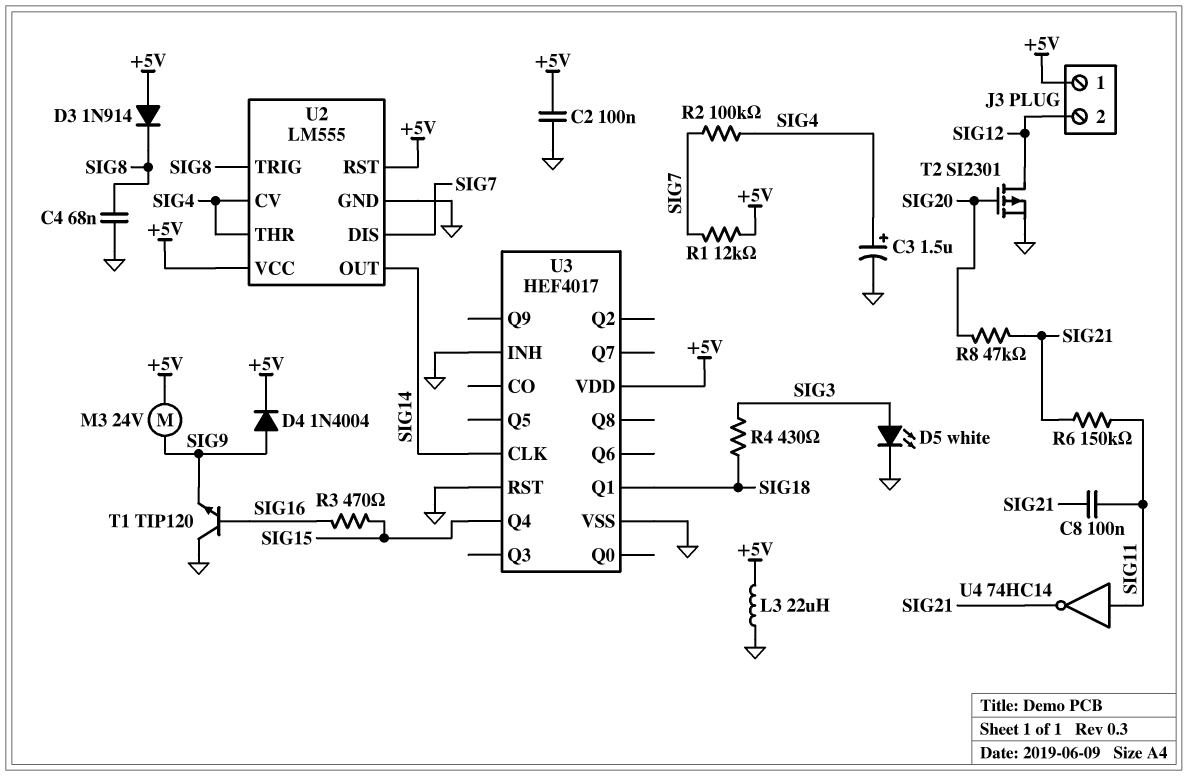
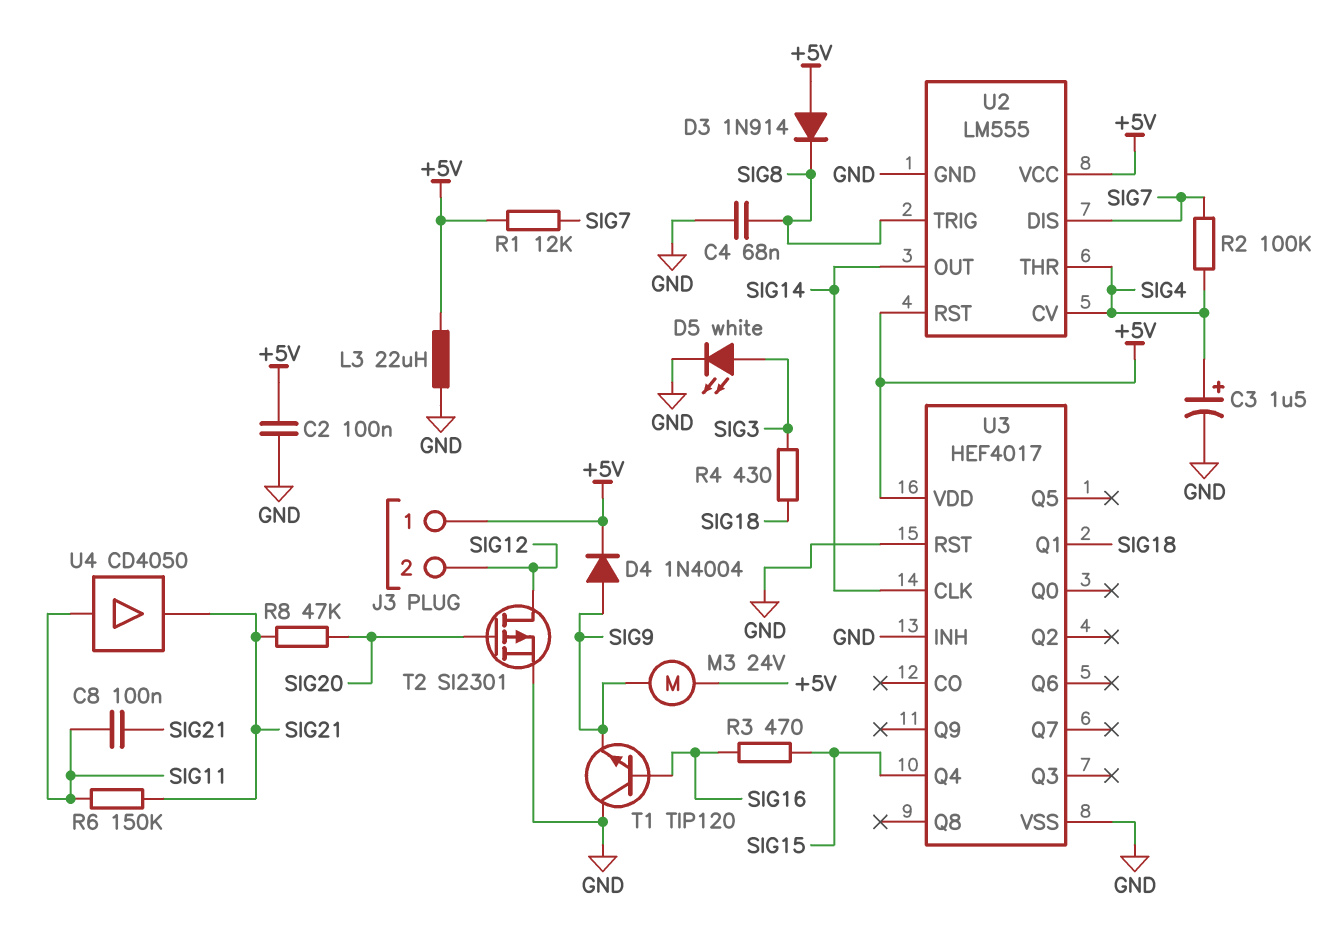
U4: NOT 74HC14 (in SIG11, out SIG21) -> buffer CD4050 (in SIG11, out SIG21)

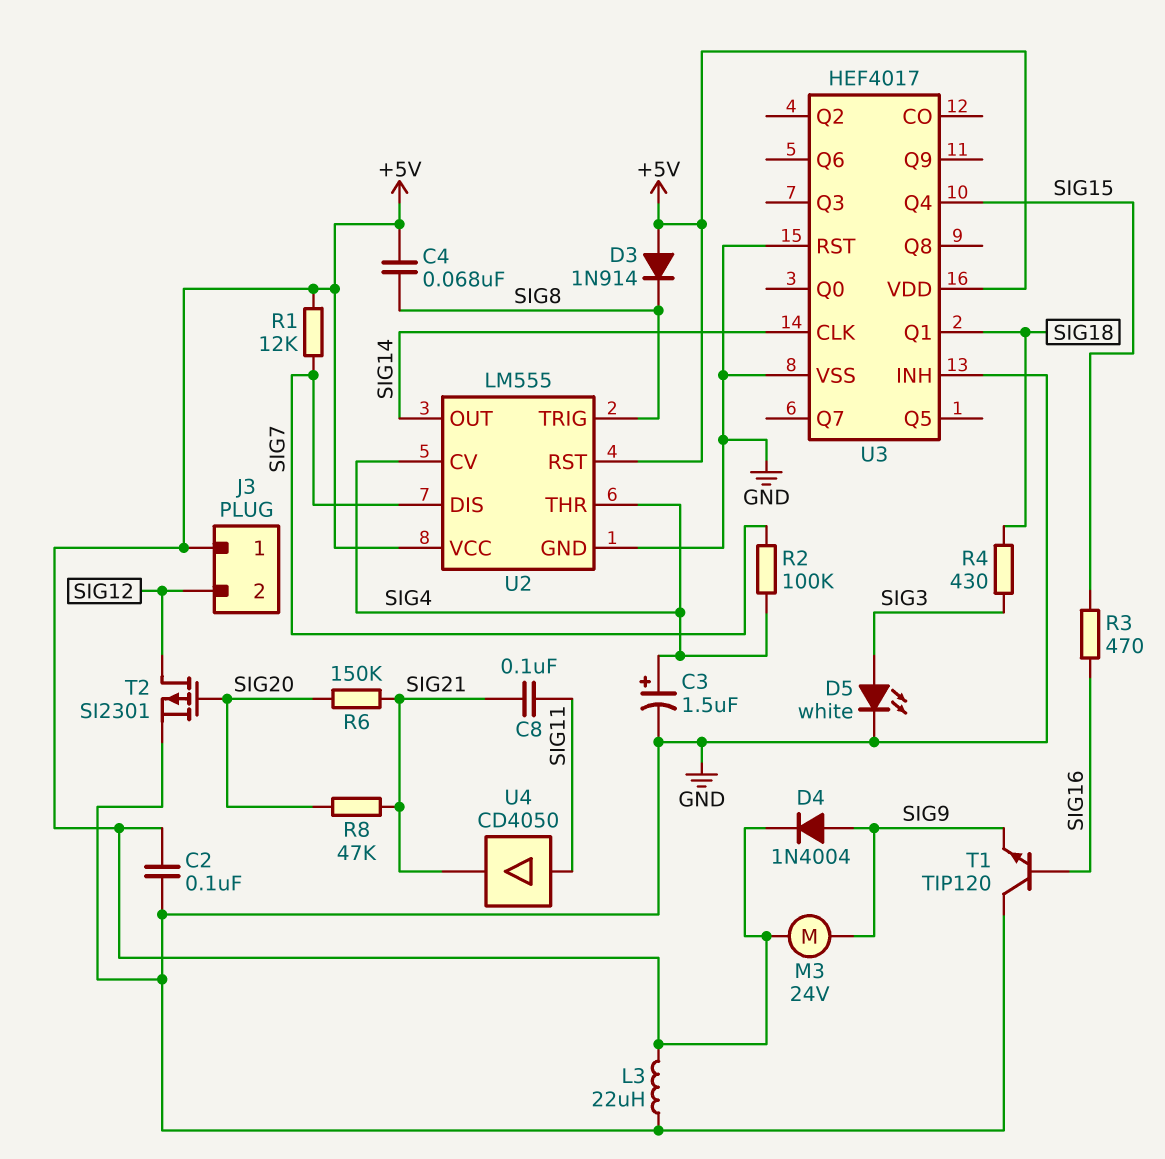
C4: 68nF (GND, SIG8) -> 68nF (+5V, SIG8)
R6: 150k (SIG11, SIG21) -> 150k (SIG20, SIG21)

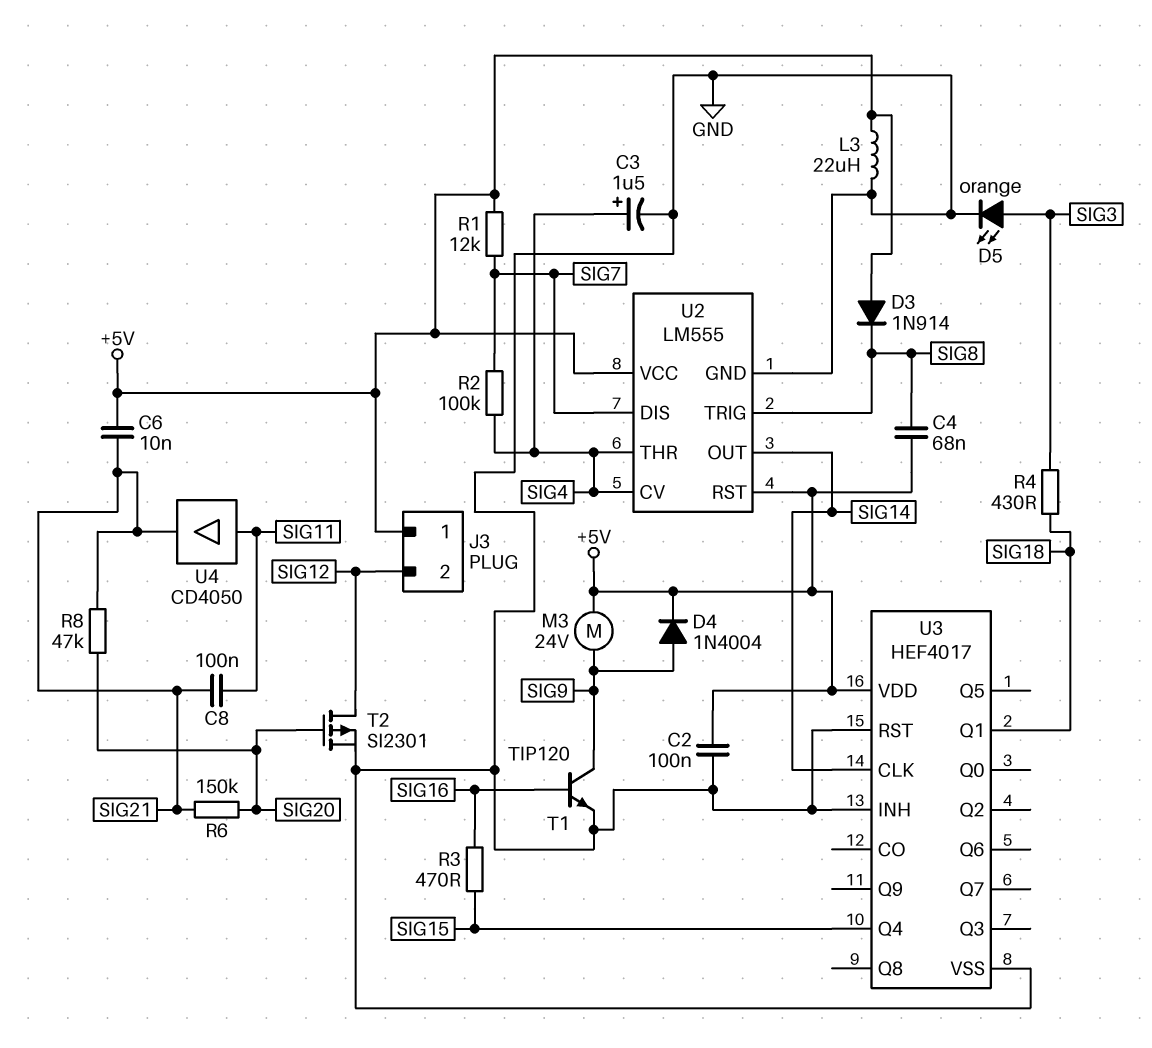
C6: none -> 10nF (+5V, SIG21)
D5: LED white (A SIG3, K GND) -> LED orange (A SIG3, K GND)
T1: NPN TIP120 (B SIG16, C GND, E SIG9) -> NPN TIP120 (B SIG16, C SIG9, E GND)

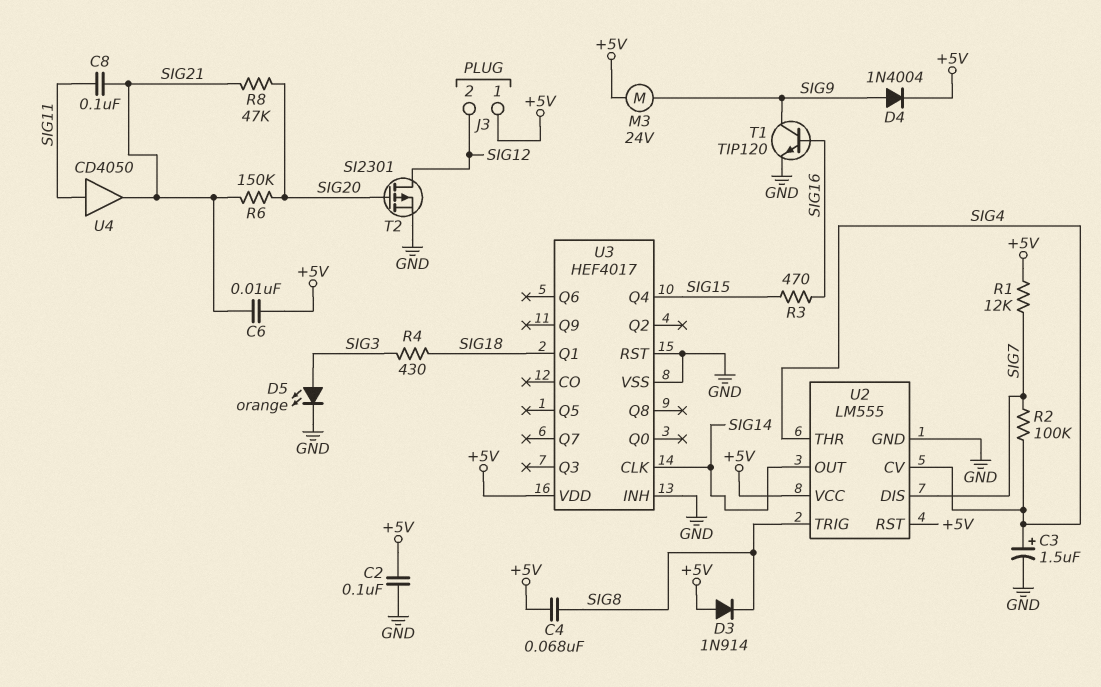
L3: 22uH (+5V, GND) -> none

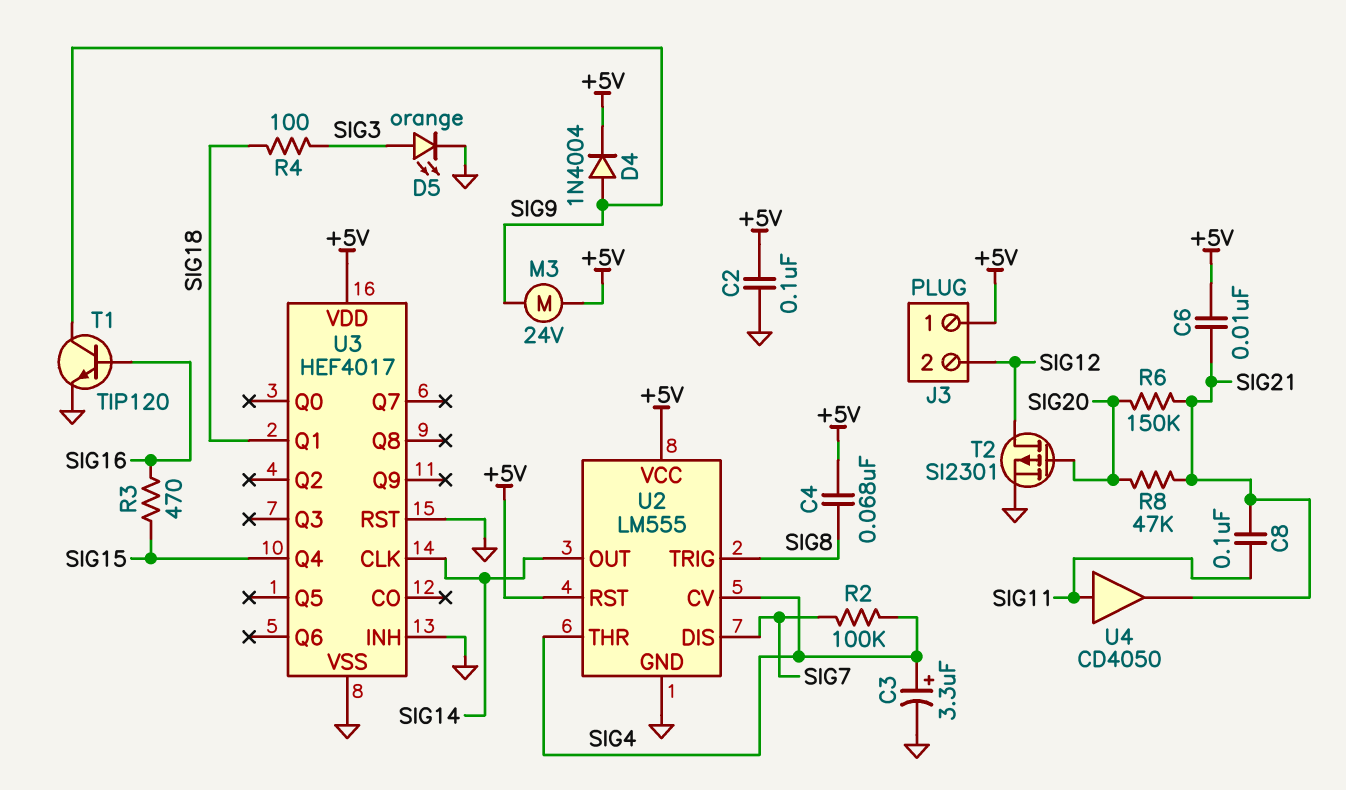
C3: 1.5uF (plus SIG4, minus GND) -> 3.3uF (plus SIG4, minus GND)
D3: diode 1N914 (A +5V, K SIG8) -> none
R1: 12k (+5V, SIG7) -> none
R4: 430 (SIG3, SIG18) -> 100 (SIG3, SIG18)

